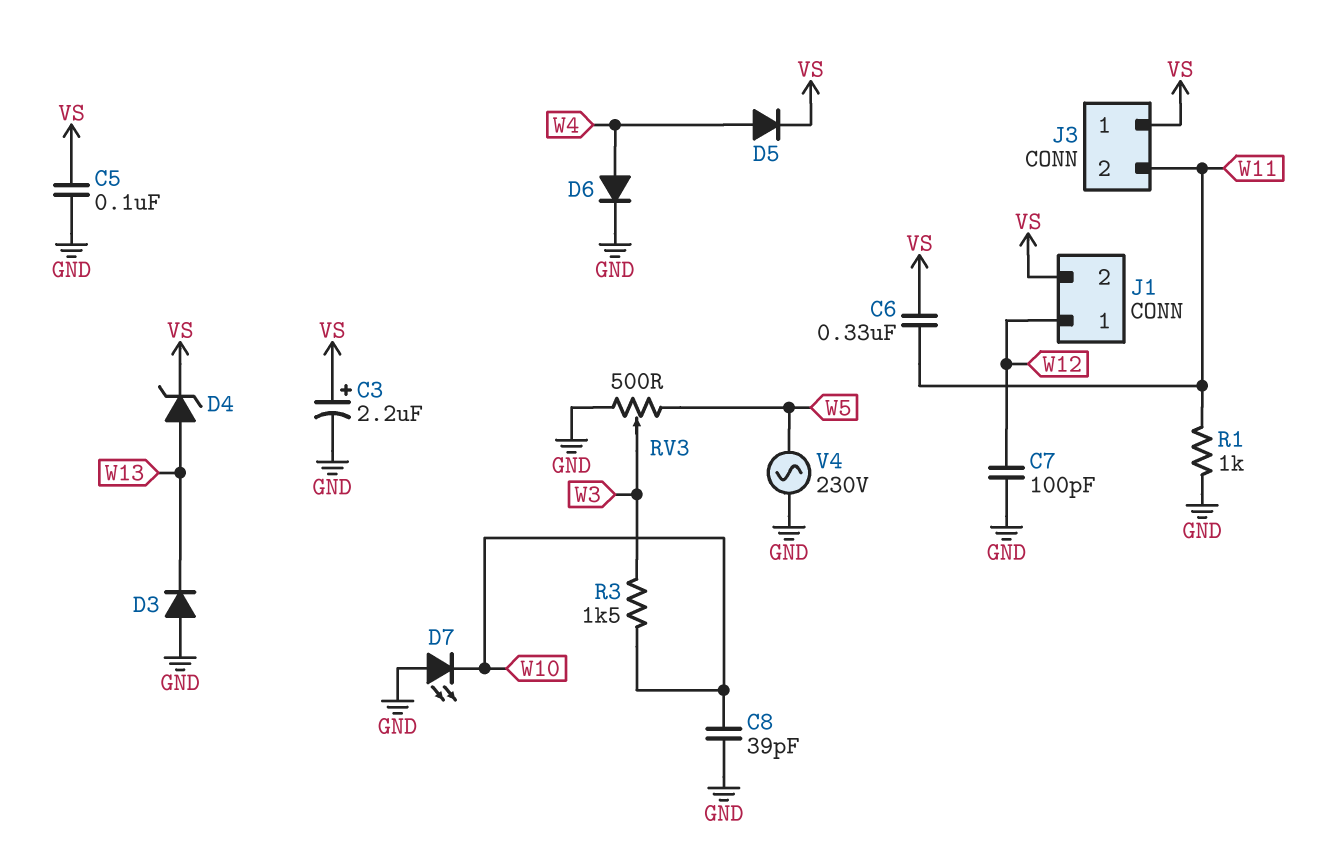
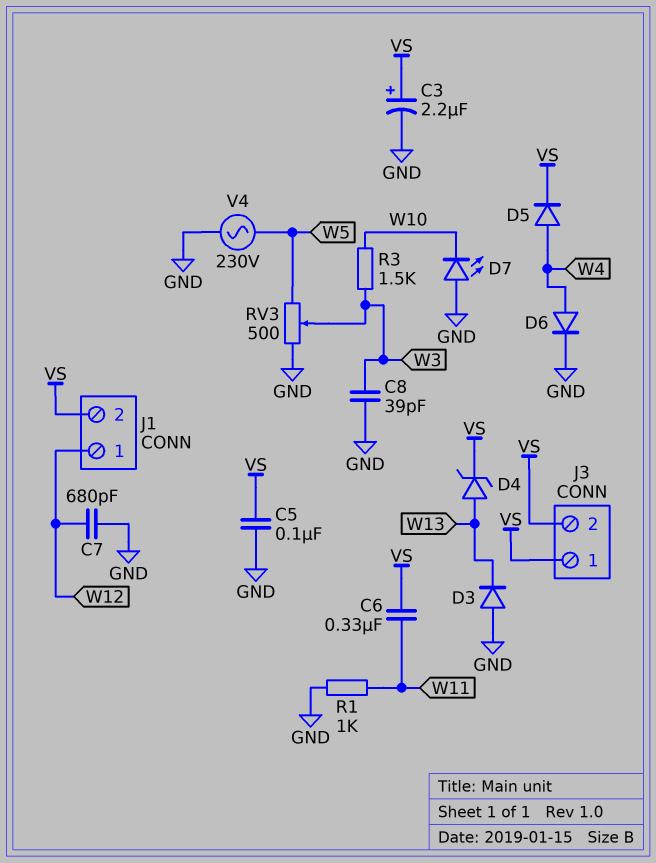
C7: 100pF (GND, W12) -> 680pF (GND, W12)
C8: 39pF (GND, W10) -> 39pF (GND, W3)
J3 pin 2: W11 -> VS

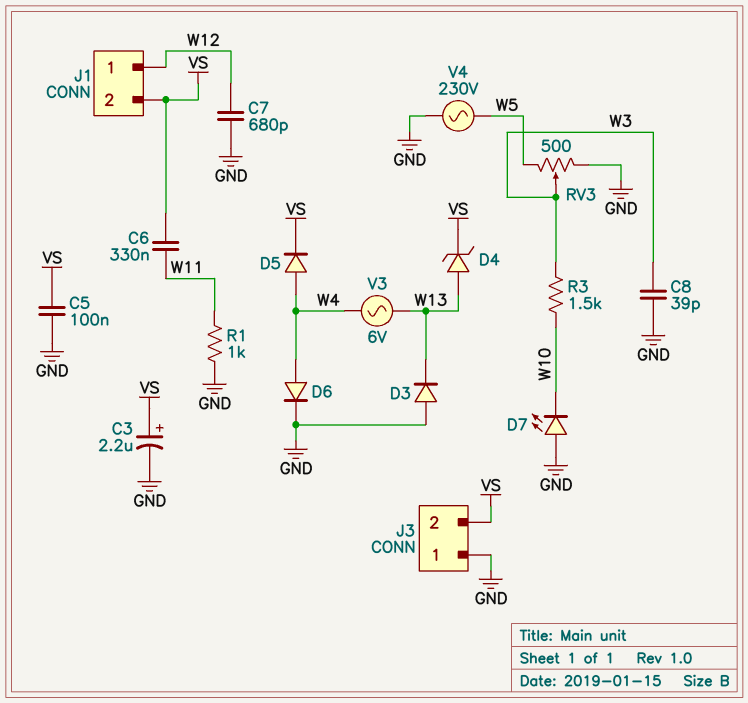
J3 pin 1: VS -> GND
V3: none -> AC 6V (W4, W13)

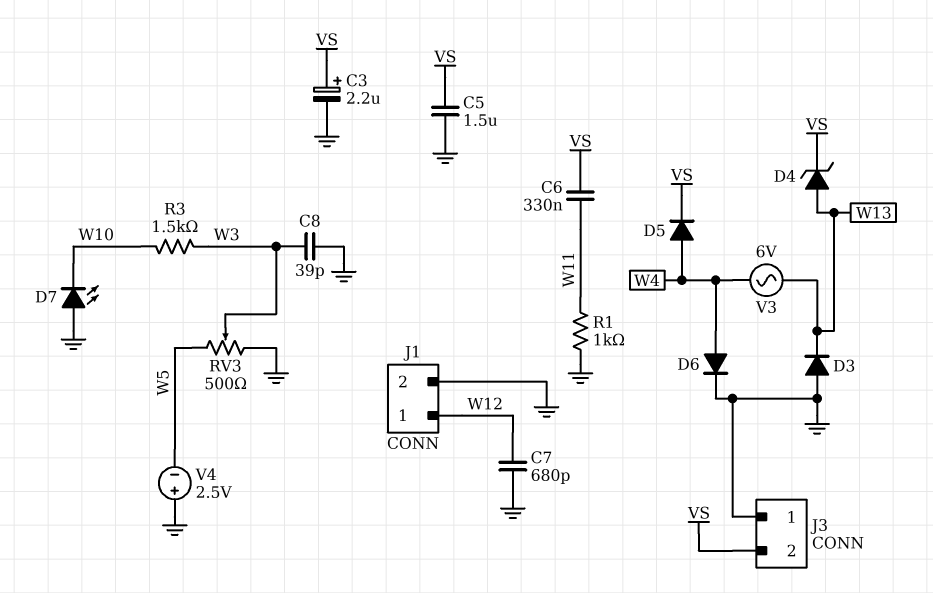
C5: 100nF (GND, VS) -> 1.5uF (GND, VS)
J1 pin 2: VS -> GND
V4: AC 230V (GND, W5) -> 2.5V (plus GND, minus W5)

